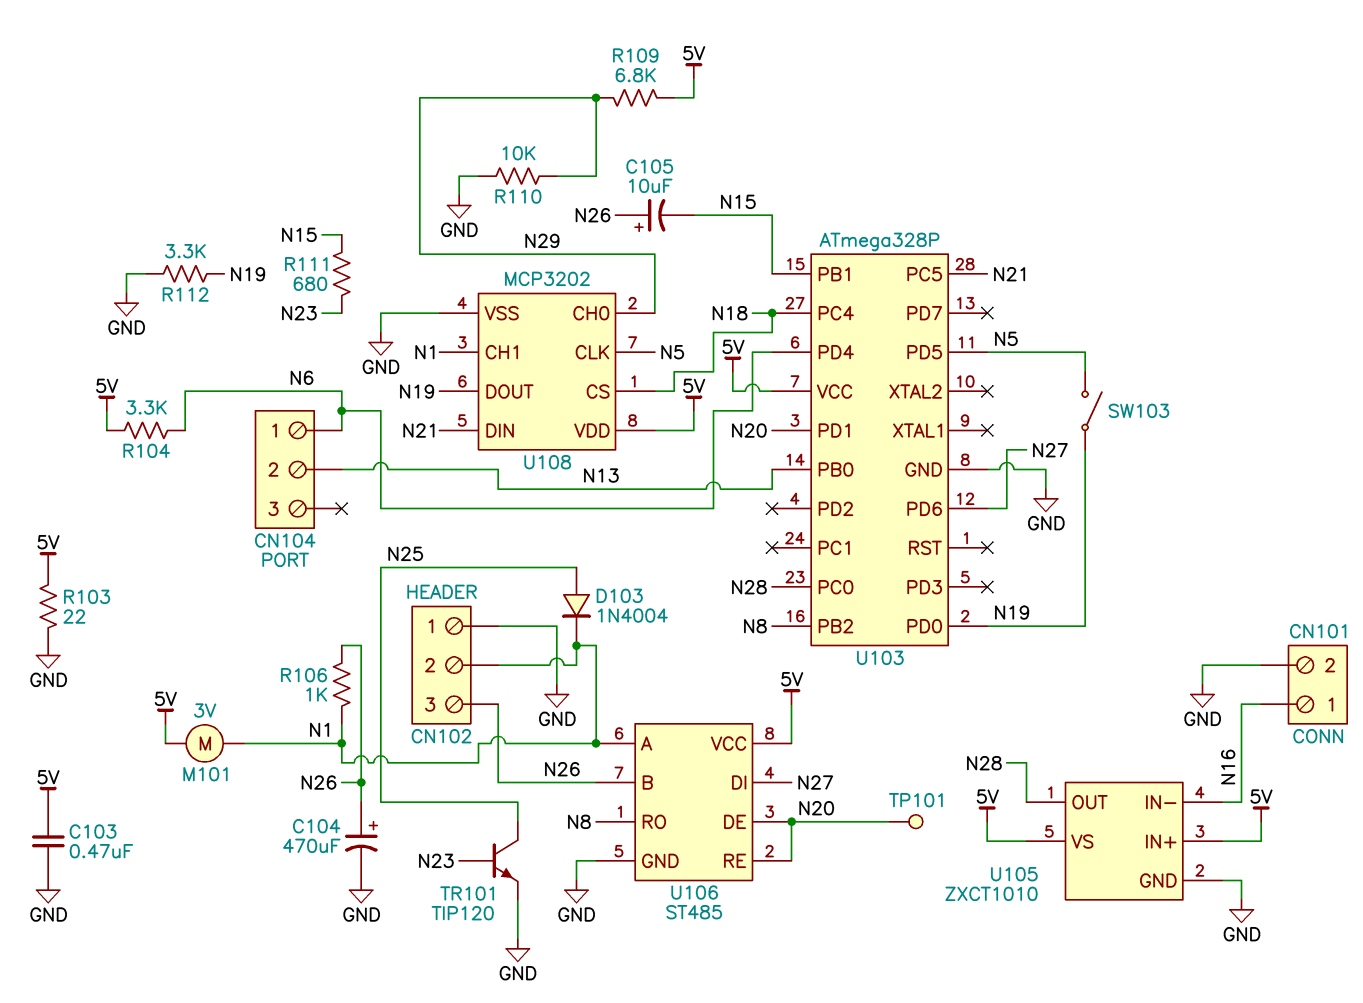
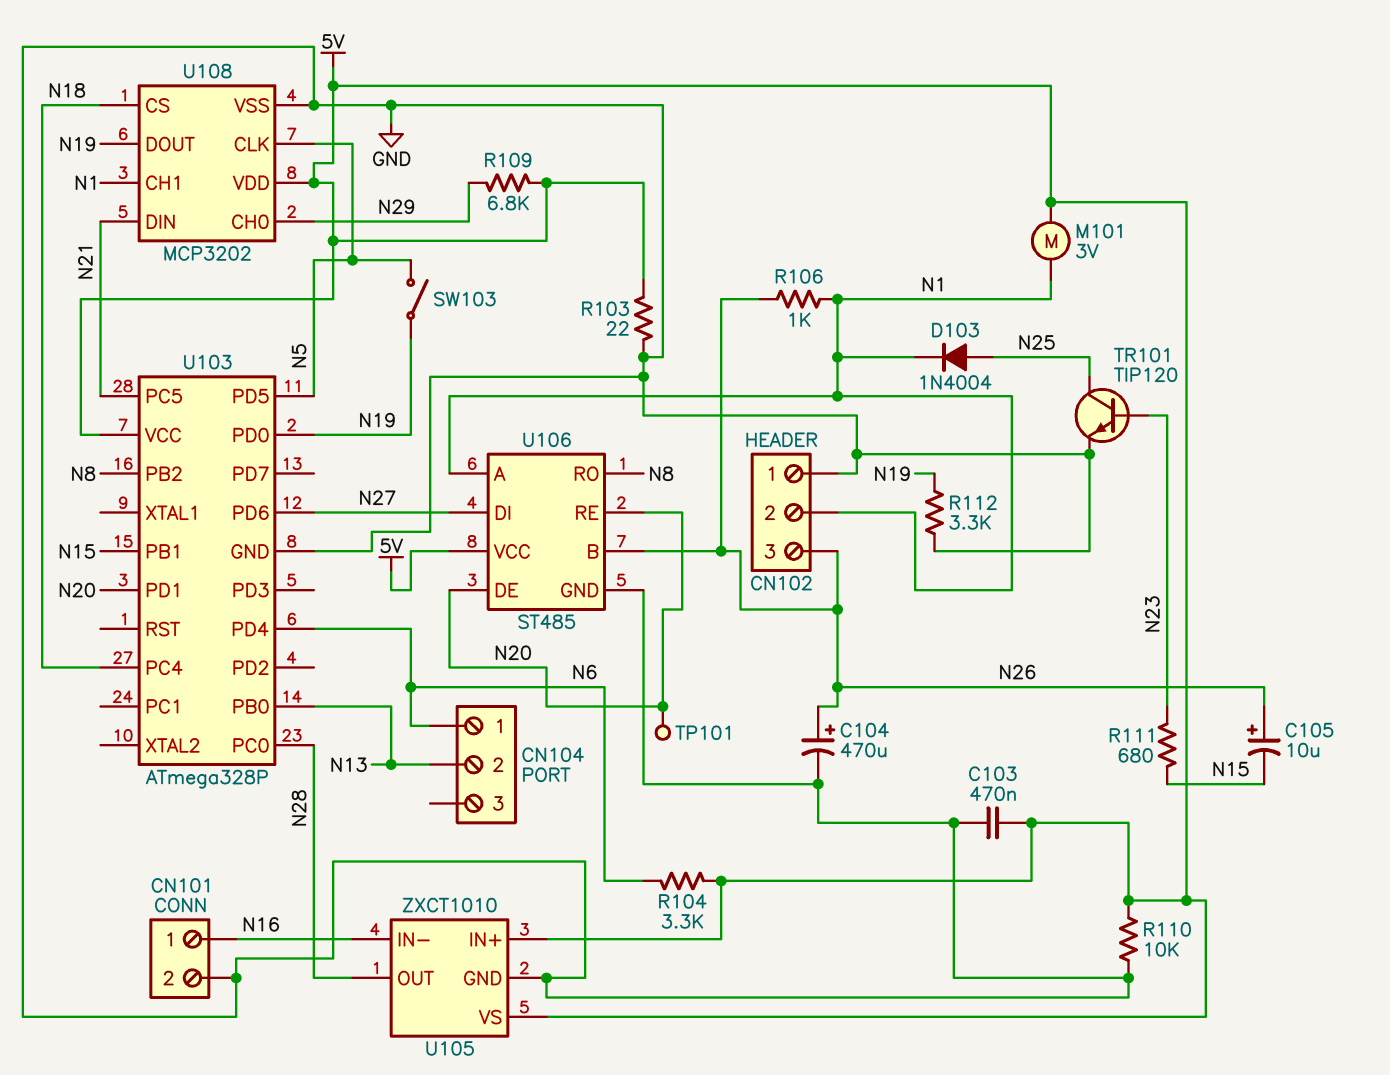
R110: 10k (GND, N29) -> 10k (5V, GND)

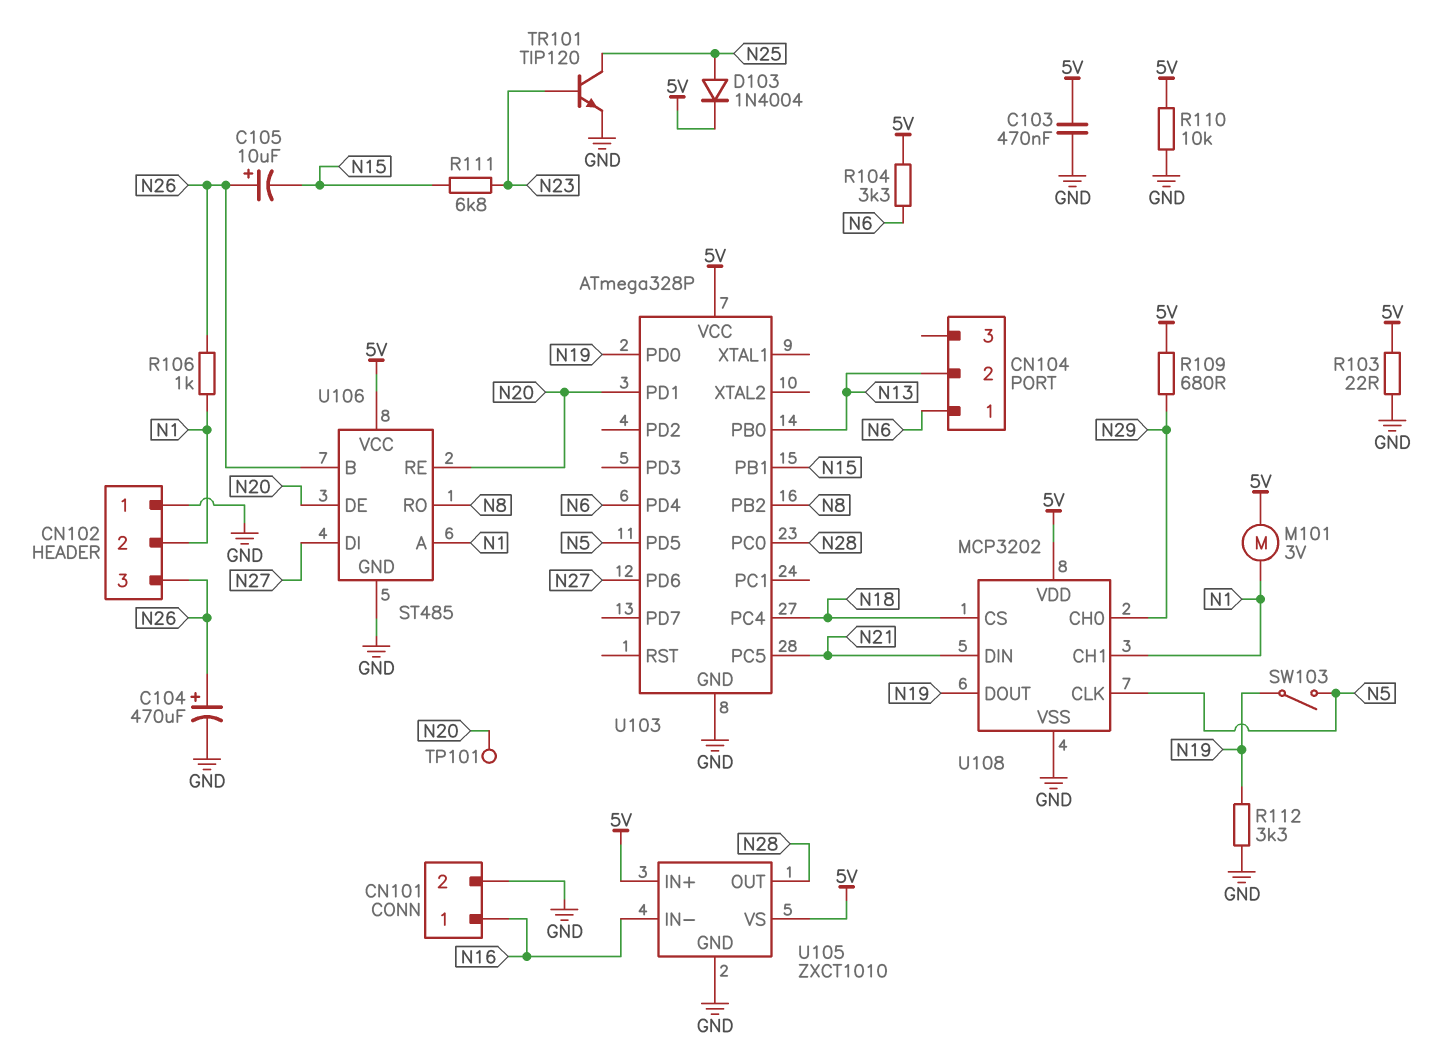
D103: diode 1N4004 (A N25, K N1) -> diode 1N4004 (A N25, K 5V)
R109: 6.8k (5V, N29) -> 680 (5V, N29)
R111: 680 (N15, N23) -> 6.8k (N15, N23)

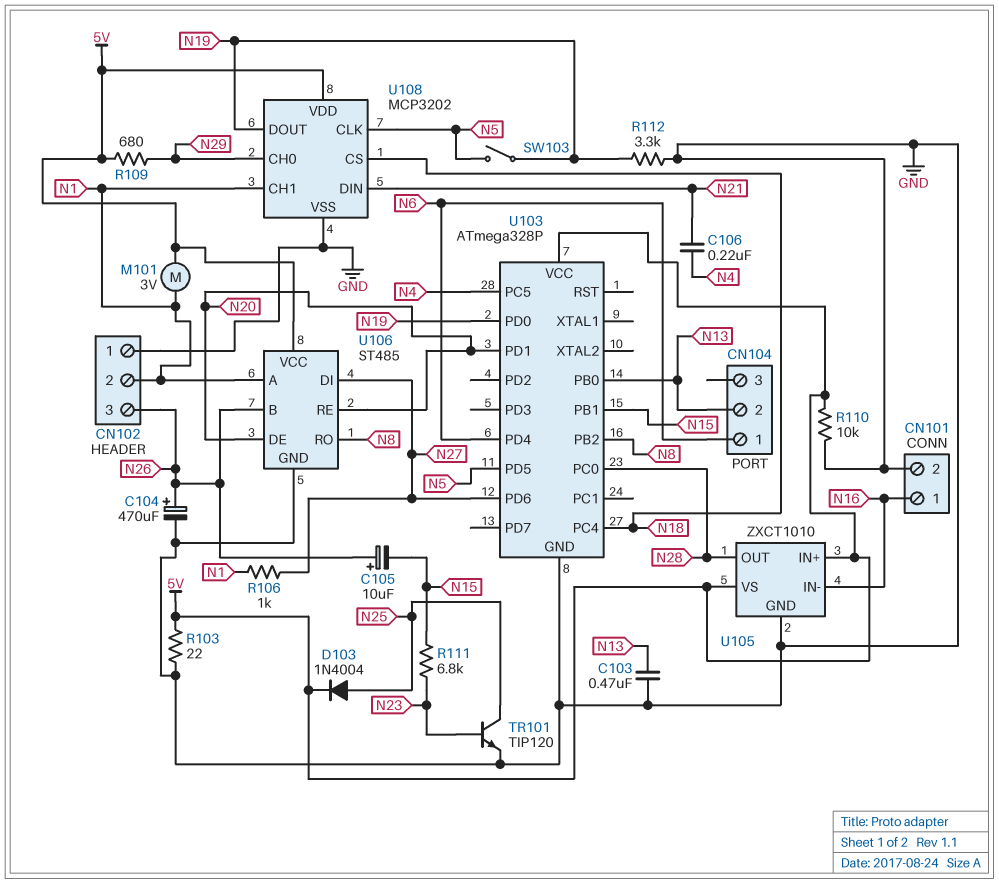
C103: 470nF (5V, GND) -> 470nF (GND, N13)
C106: none -> 220nF (N4, N21)
R104: 3.3k (5V, N6) -> none
R106: 1k (N1, N26) -> 1k (N1, N27)
TP101: test point (N20) -> none
U103 pin PC5: N21 -> N4

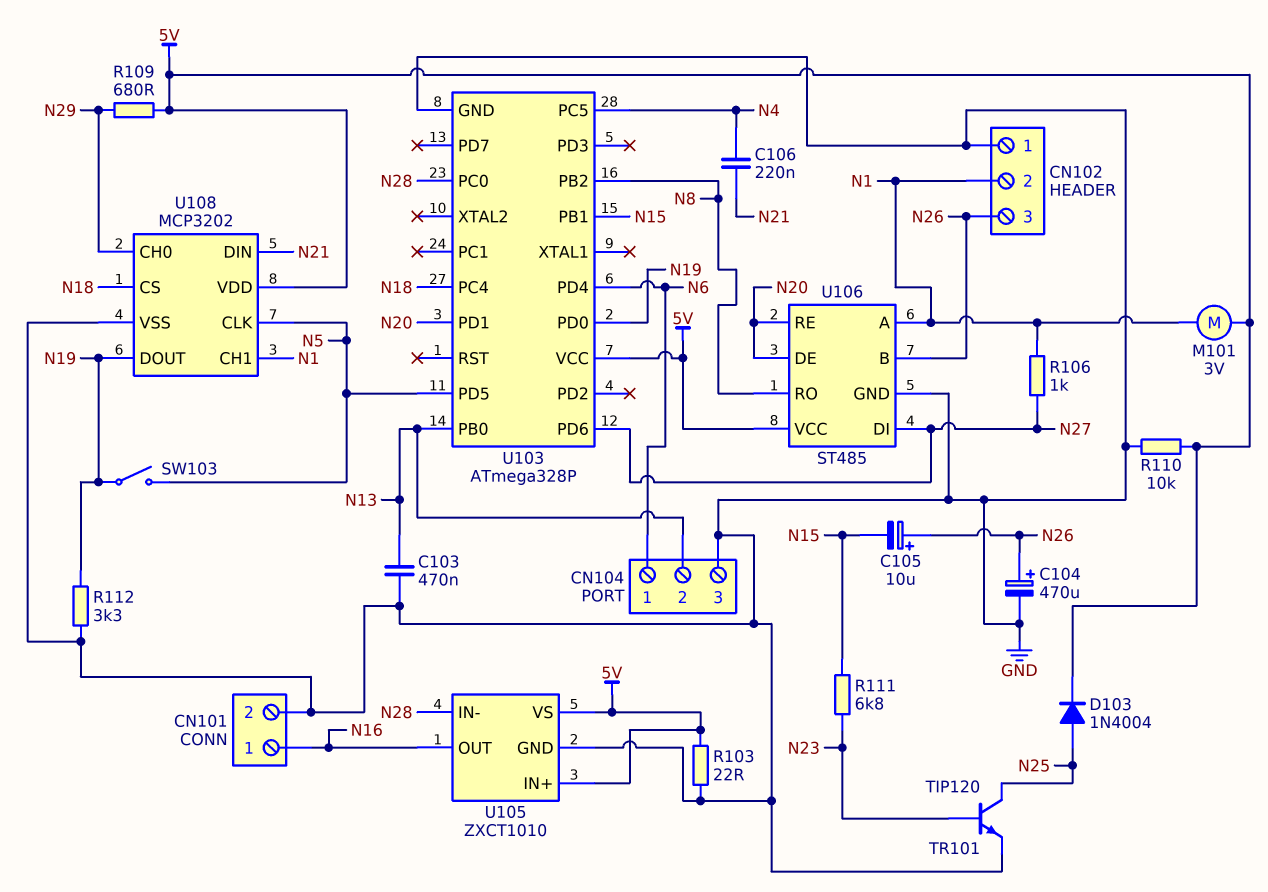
CN104 pin 3: none -> GND
U105 pin IN-: N16 -> N28
U105 pin OUT: N28 -> N16

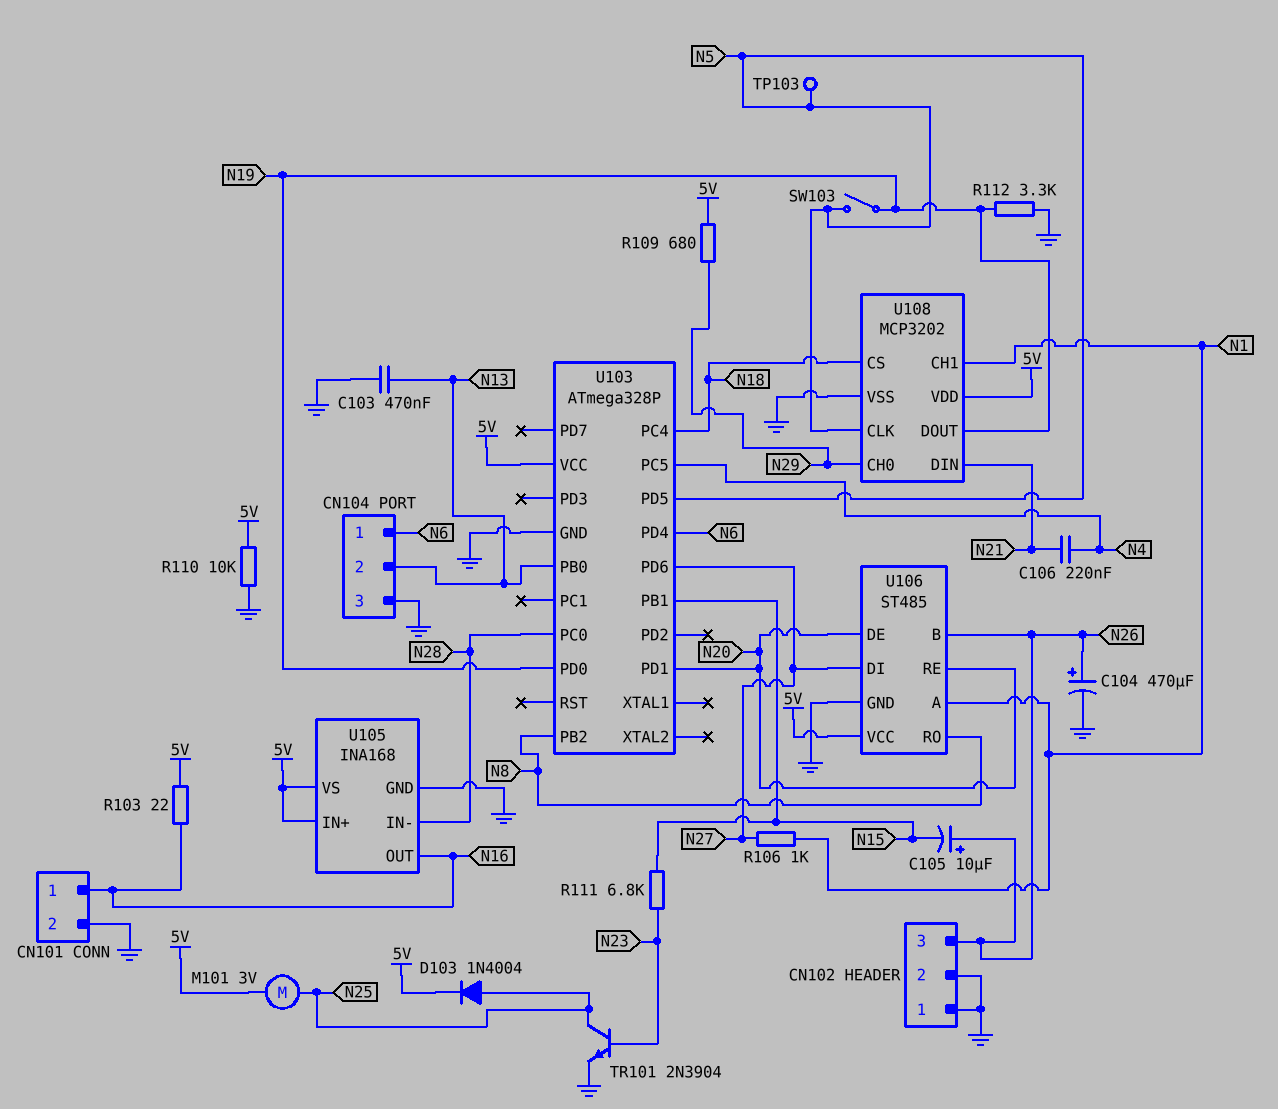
CN102 pin 2: N1 -> GND
M101: motor 3V (5V, N1) -> motor 3V (5V, N25)
R103: 22 (5V, GND) -> 22 (5V, N16)
TP103: none -> test point (N5)
TR101: NPN TIP120 (B N23, C N25, E GND) -> NPN 2N3904 (B N23, C N25, E GND)
U105: ZXCT1010 -> INA168

